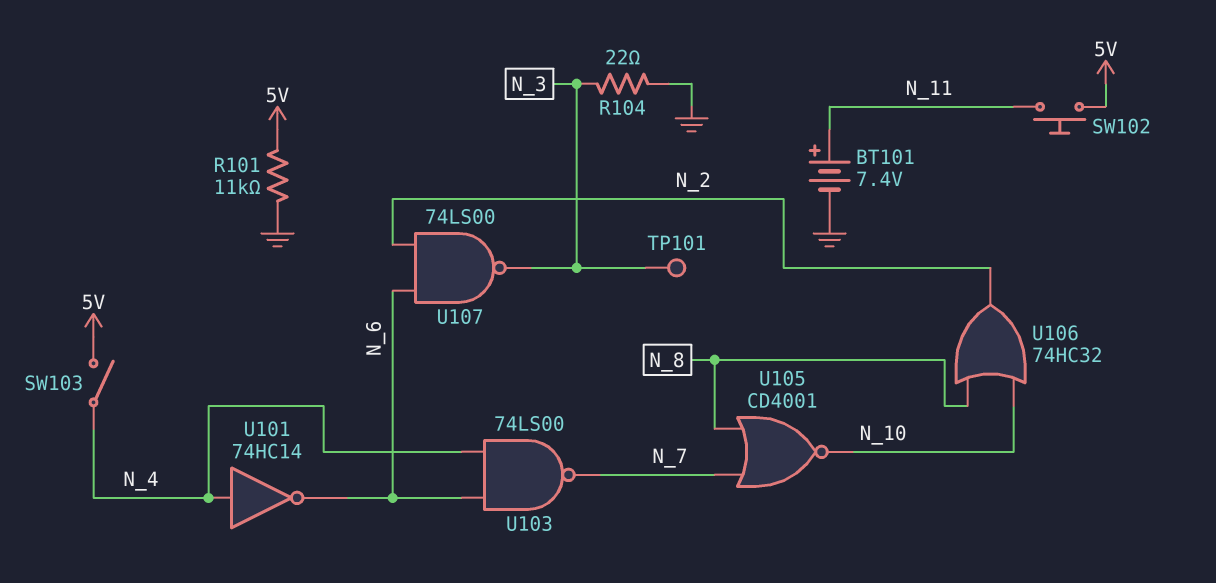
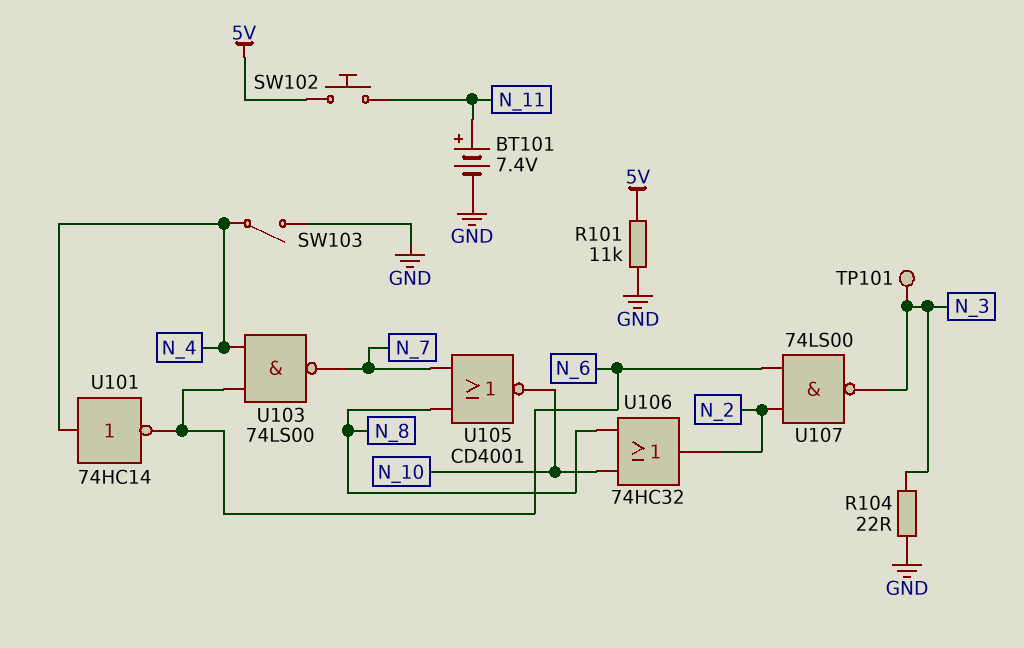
SW103: switch (5V, N_4) -> switch (GND, N_4)

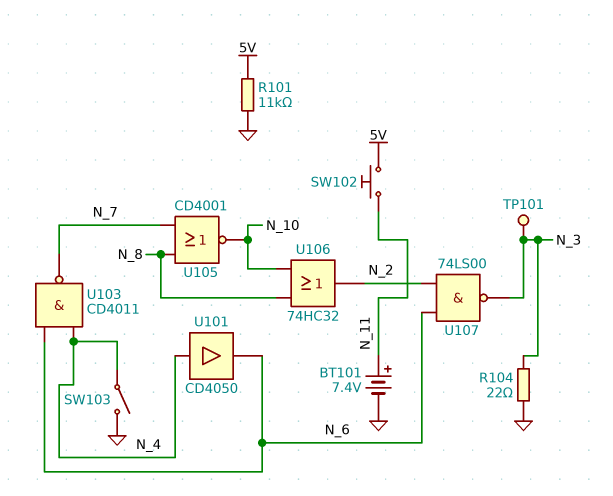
U101: NOT 74HC14 (in N_4, out N_6) -> buffer CD4050 (in N_4, out N_6)
U103: NAND 74LS00 (in N_4, in N_6, out N_7) -> NAND CD4011 (in N_4, in N_6, out N_7)

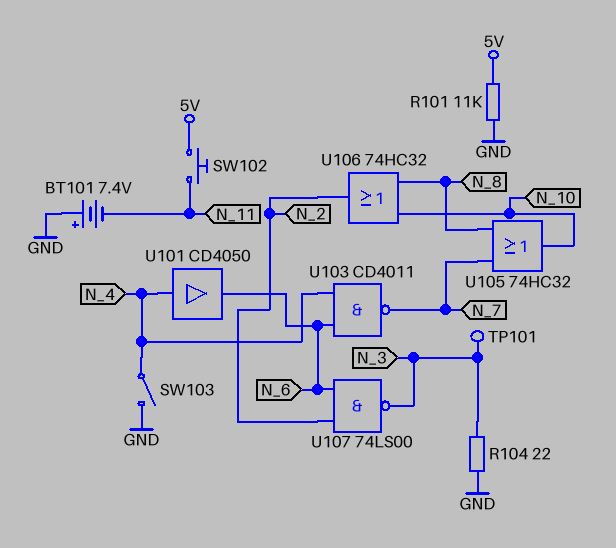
BT101: 7.4V (plus N_11, minus GND) -> 7.4V (plus GND, minus N_11)
U105: NOR CD4001 (in N_7, in N_8, out N_10) -> OR 74HC32 (in N_7, in N_8, out N_10)

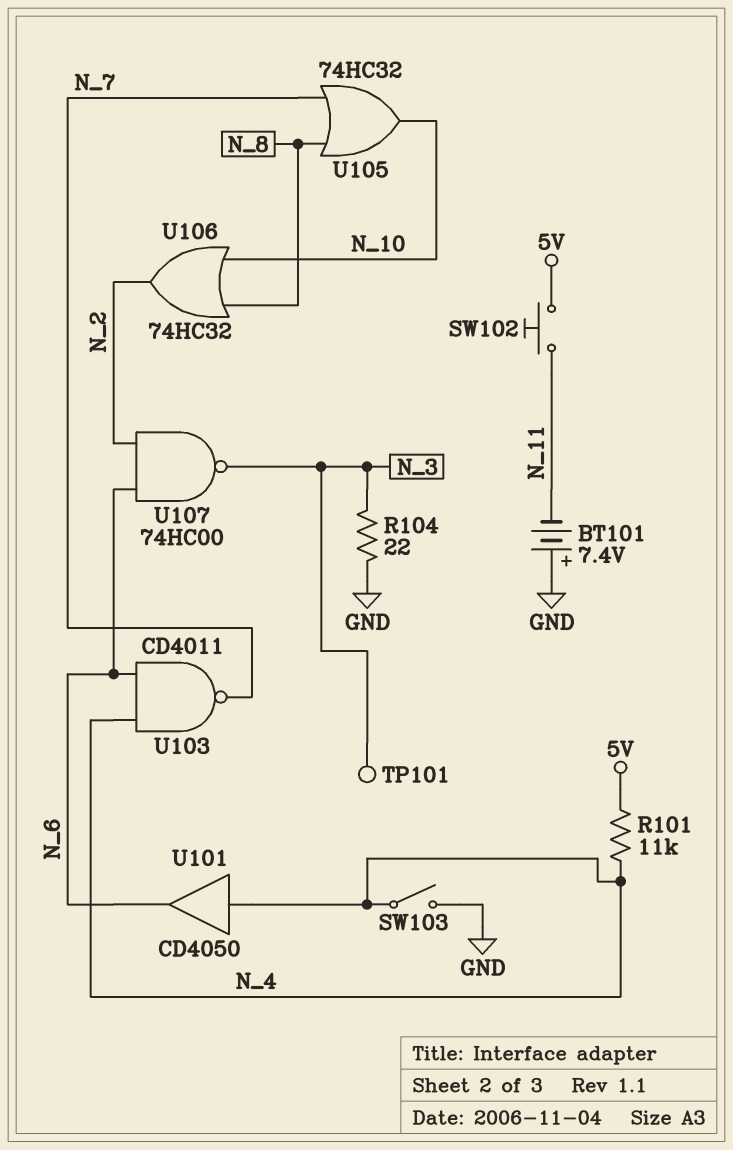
R101: 11k (5V, GND) -> 11k (5V, N_4)
U107: NAND 74LS00 (in N_2, in N_6, out N_3) -> NAND 74HC00 (in N_2, in N_6, out N_3)

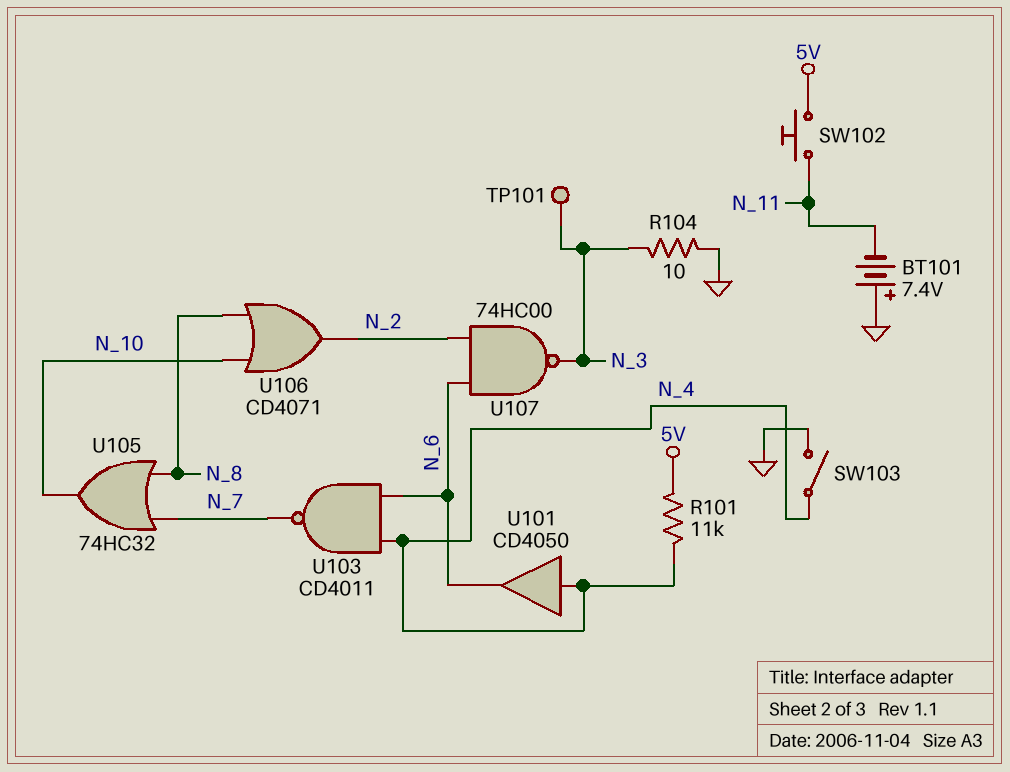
R104: 22 (GND, N_3) -> 10 (GND, N_3)
U106: OR 74HC32 (in N_8, in N_10, out N_2) -> OR CD4071 (in N_8, in N_10, out N_2)

